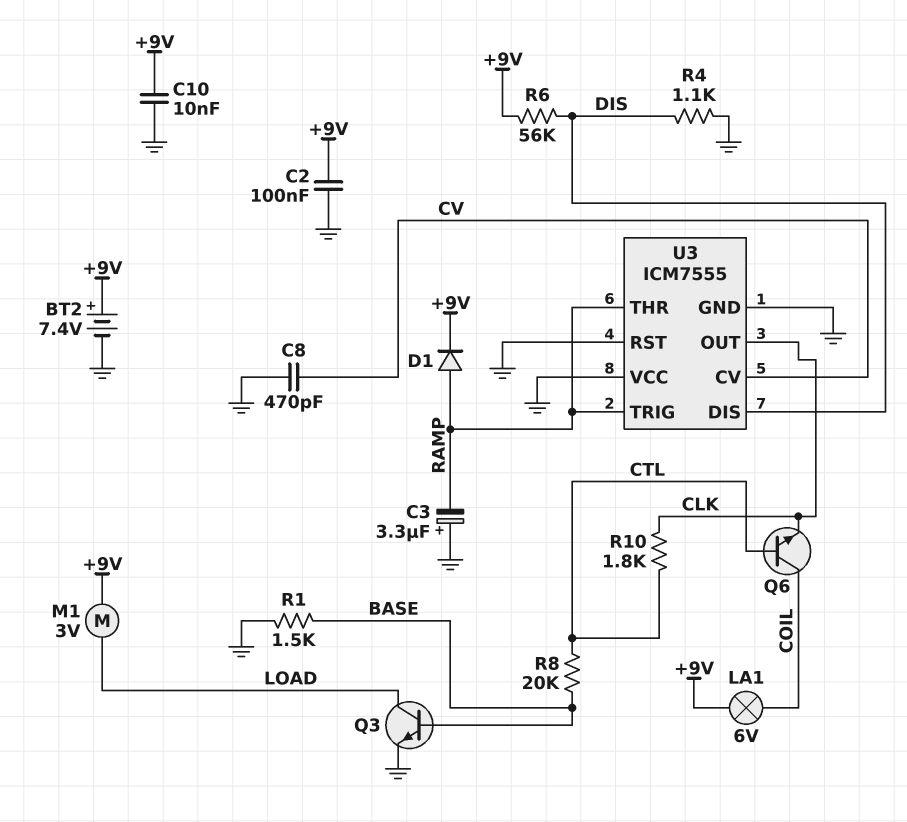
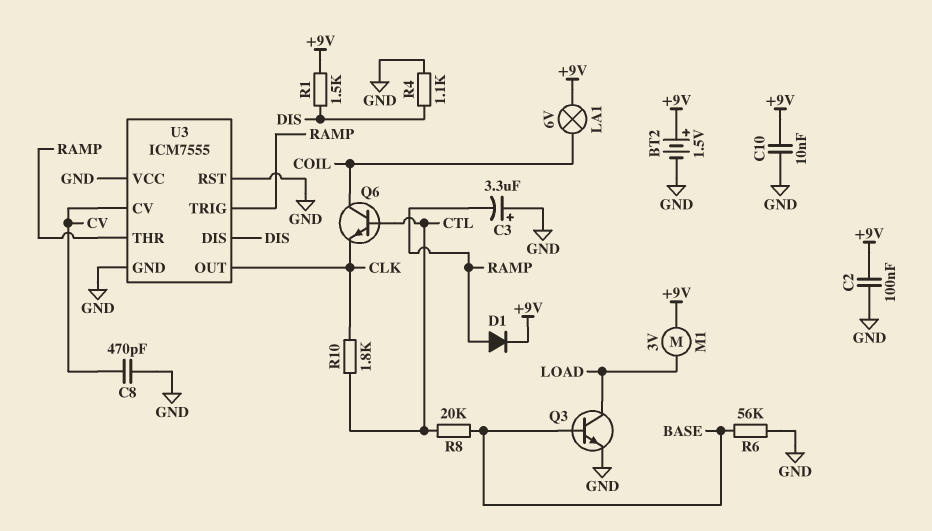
BT2: 7.4V (plus +9V, minus GND) -> 1.5V (plus +9V, minus GND)
R1: 1.5k (BASE, GND) -> 1.5k (+9V, DIS)
R6: 56k (+9V, DIS) -> 56k (BASE, GND)

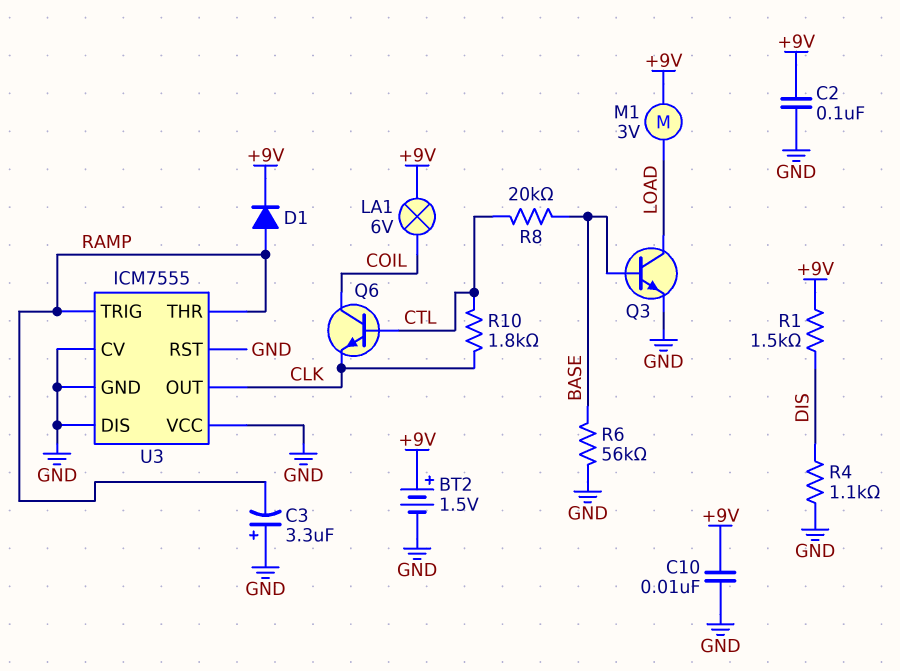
C8: 470pF (CV, GND) -> none
U3 pin CV: CV -> GND
U3 pin DIS: DIS -> GND

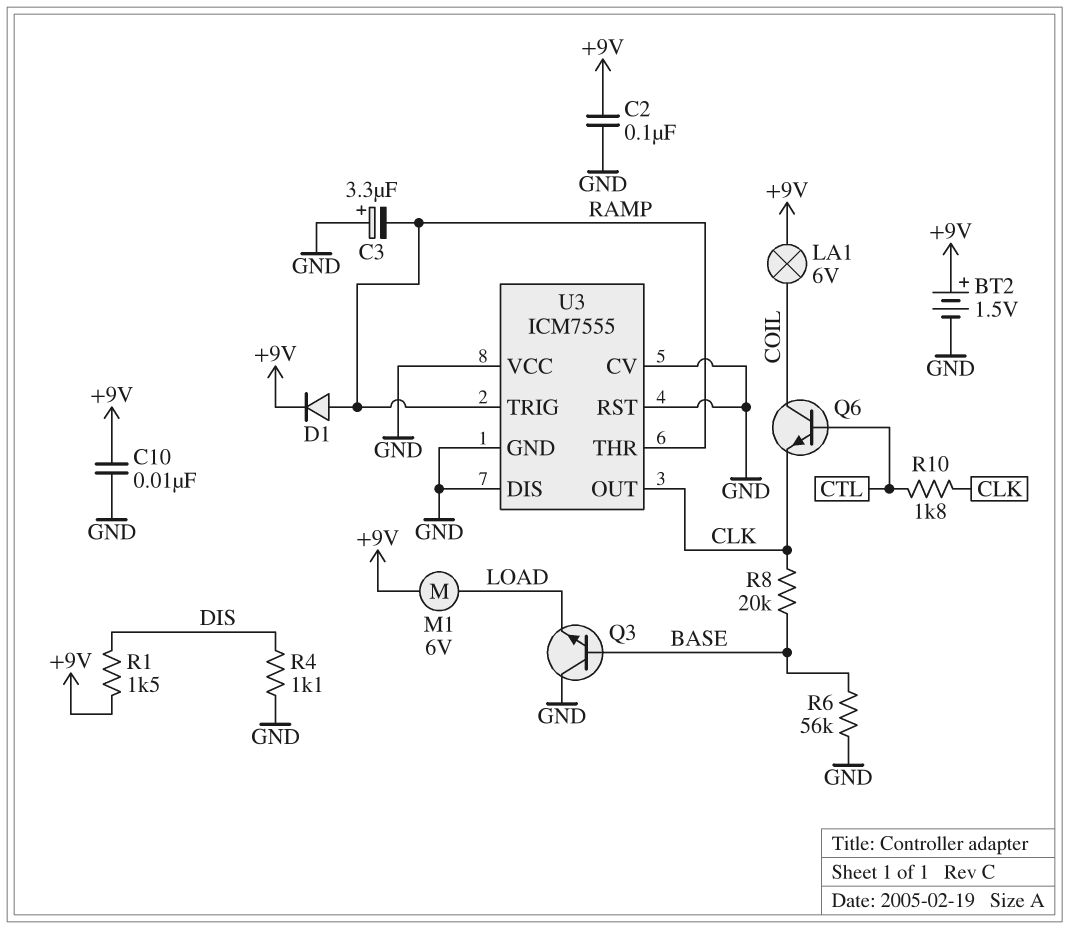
M1: motor 3V (+9V, LOAD) -> motor 6V (+9V, LOAD)
Q3: NPN (B BASE, C LOAD, E GND) -> NPN (B BASE, C GND, E LOAD)
R8: 20k (BASE, CTL) -> 20k (BASE, CLK)

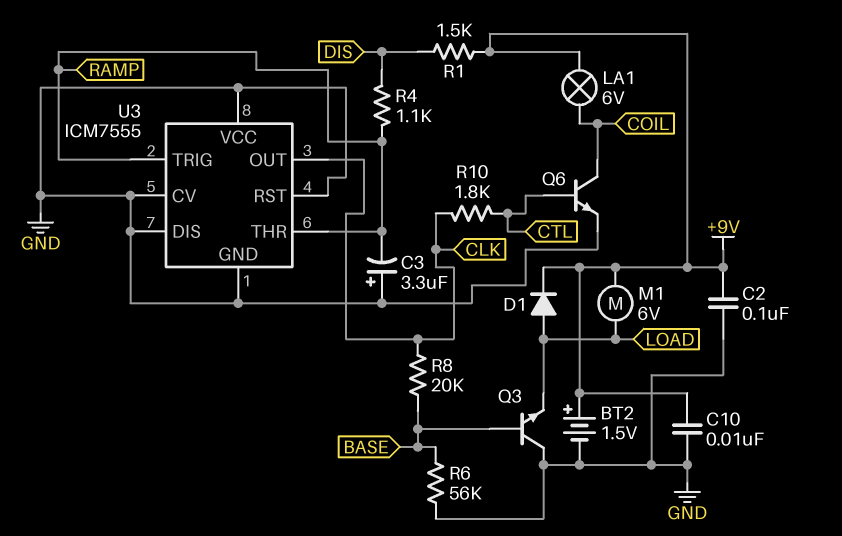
D1: diode (A RAMP, K +9V) -> diode (A LOAD, K +9V)
Q6: NPN (B CTL, C COIL, E CLK) -> NPN (B CTL, C COIL, E GND)
R4: 1.1k (DIS, GND) -> 1.1k (DIS, RAMP)

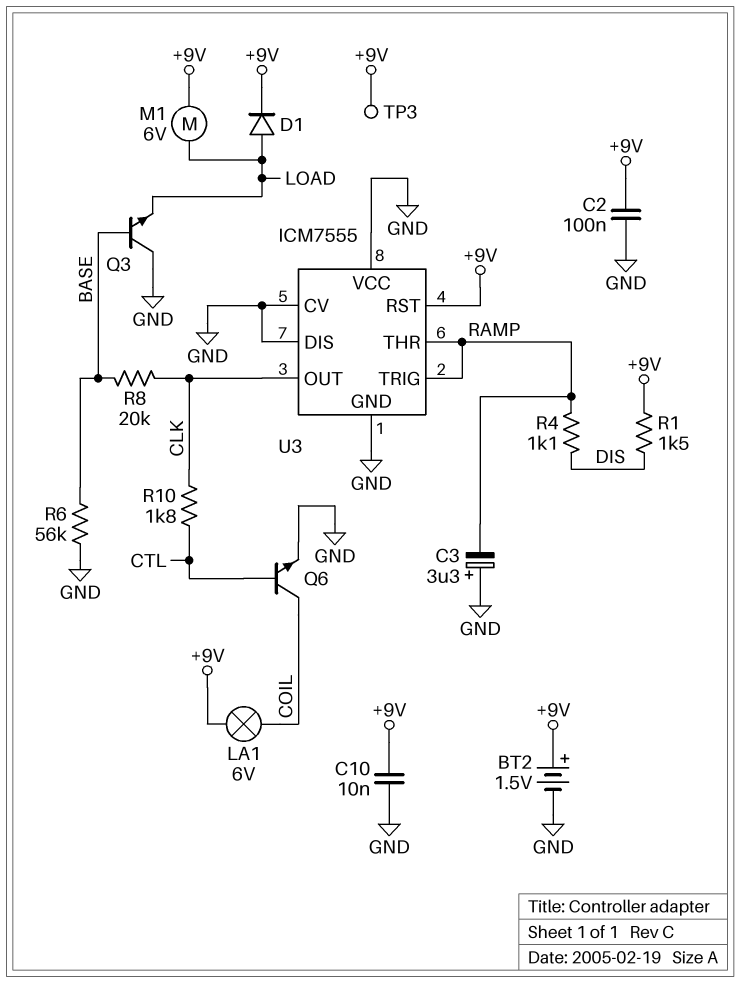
TP3: none -> test point (+9V)
U3 pin RST: GND -> +9V

